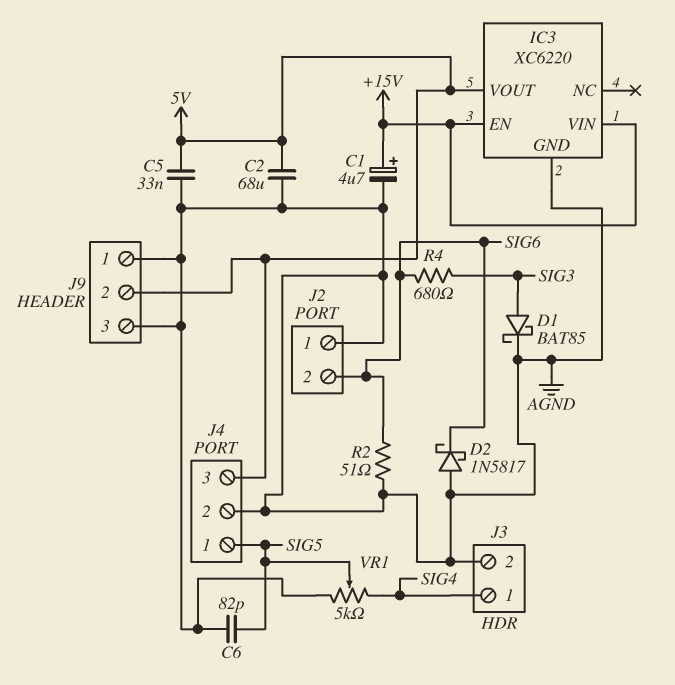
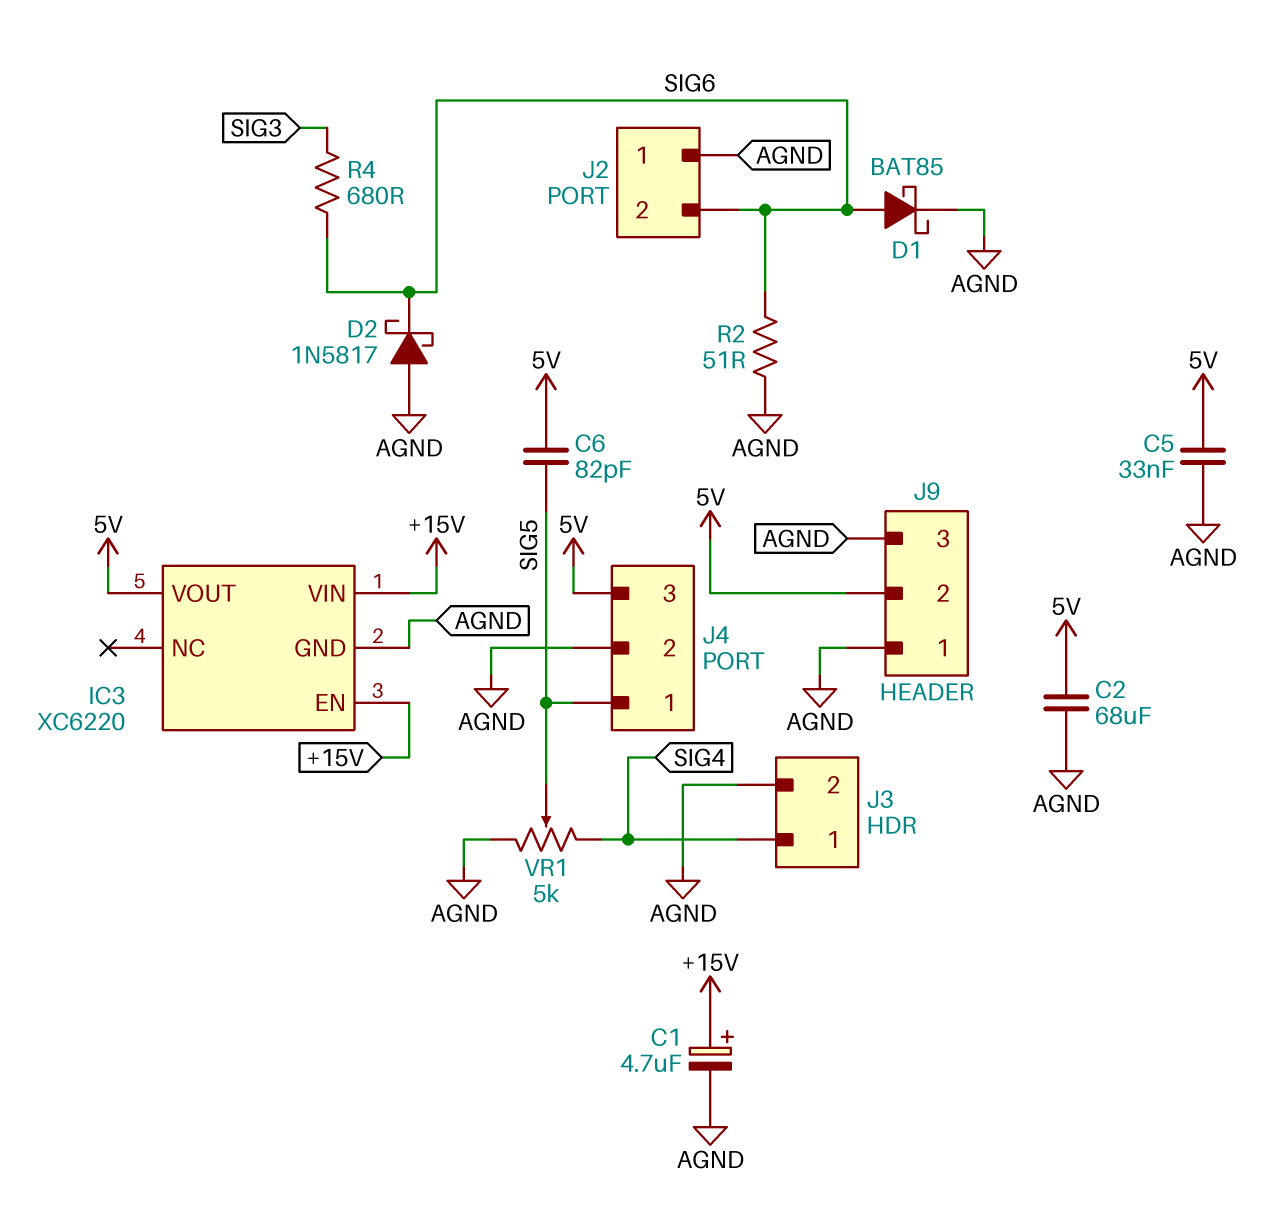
C6: 82pF (AGND, SIG5) -> 82pF (5V, SIG5)
D1: schottky BAT85 (A SIG3, K AGND) -> schottky BAT85 (A SIG6, K AGND)

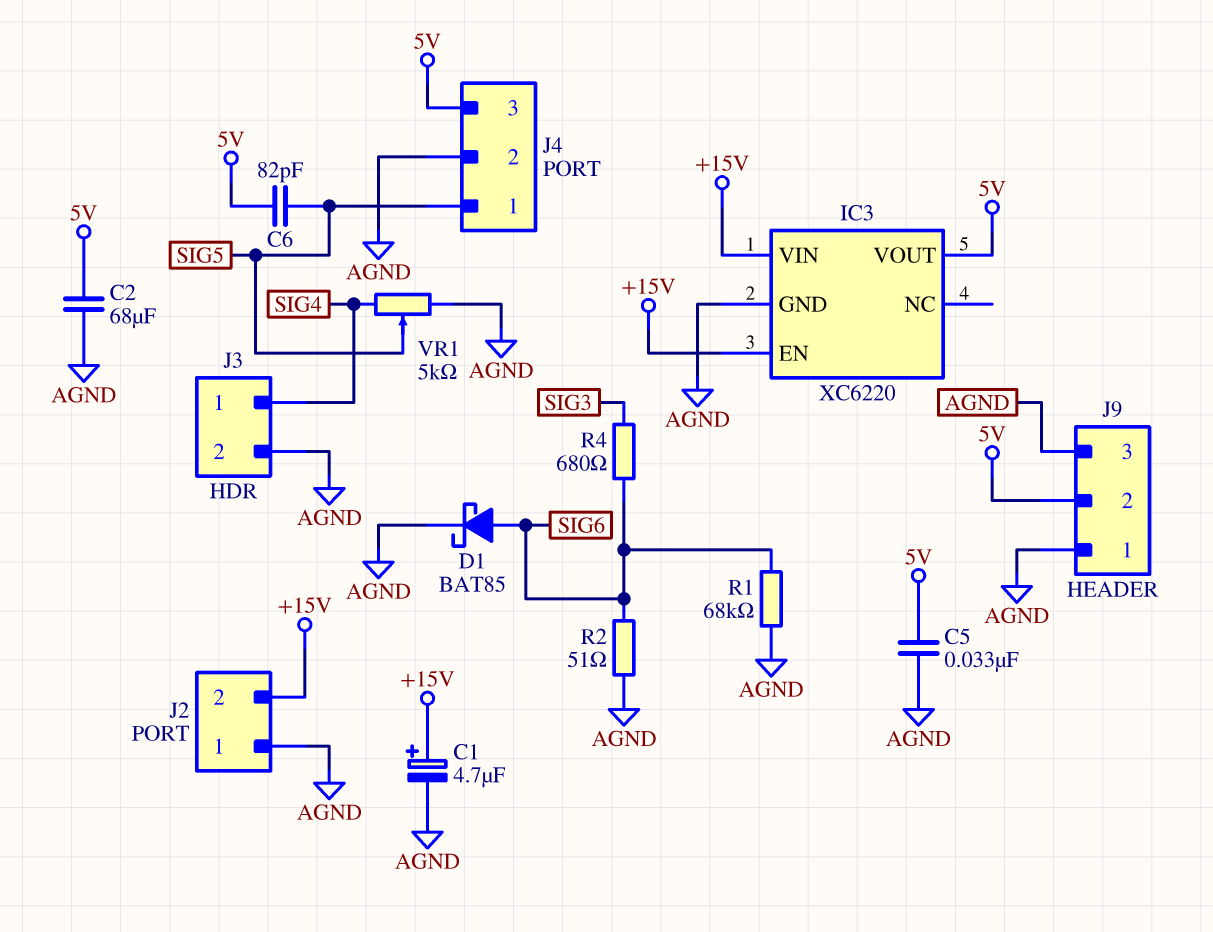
D2: schottky 1N5817 (A AGND, K SIG6) -> none
J2 pin 2: SIG6 -> +15V
R1: none -> 68k (AGND, SIG6)

